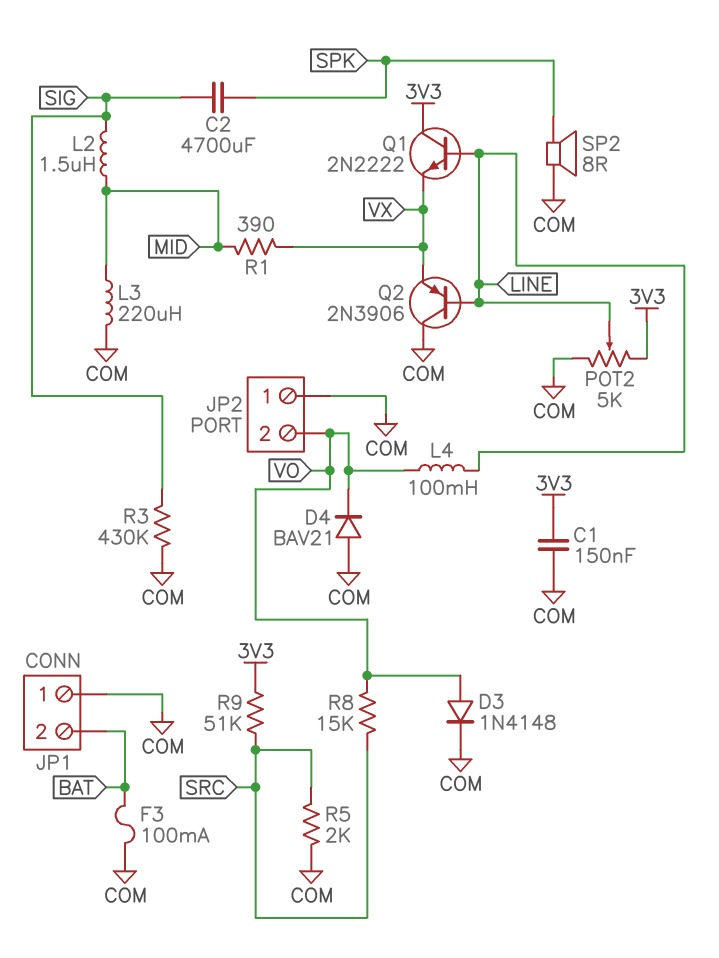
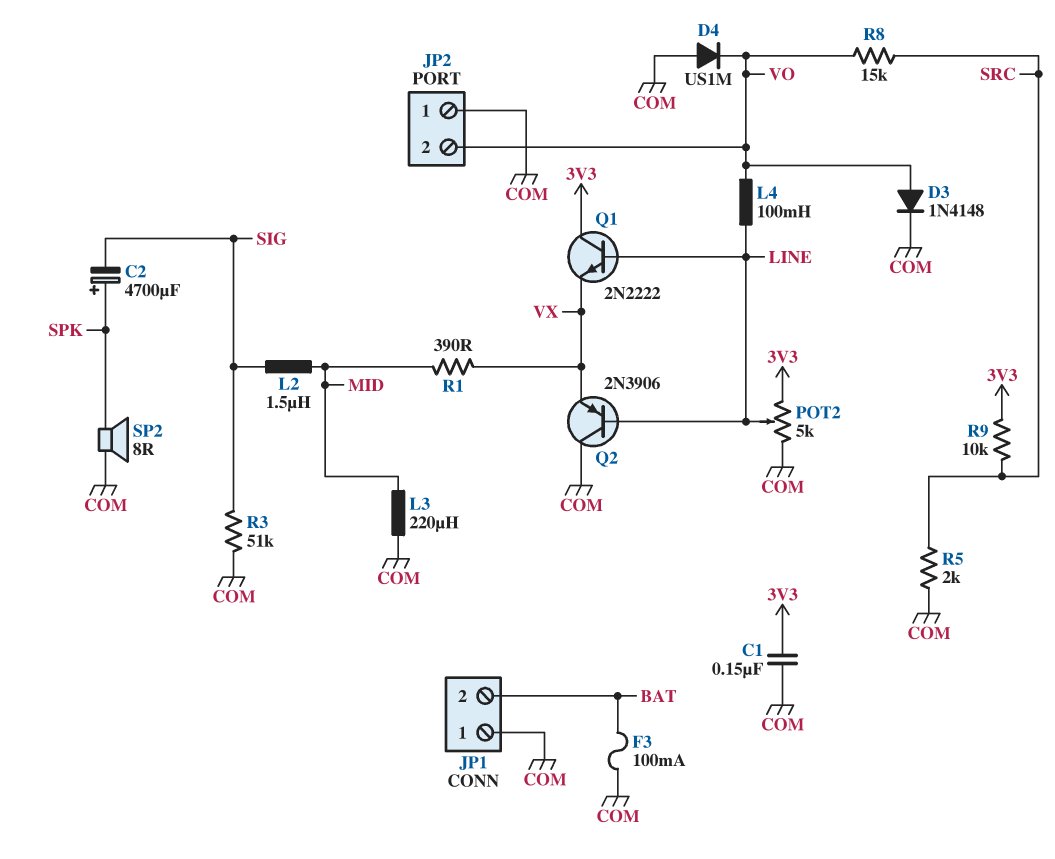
C2: 4700uF (SIG, SPK) -> 4700uF (plus SPK, minus SIG)
D4: diode BAV21 (A COM, K VO) -> diode US1M (A COM, K VO)
R3: 430k (COM, SIG) -> 51k (COM, SIG)
R9: 51k (3V3, SRC) -> 10k (3V3, SRC)

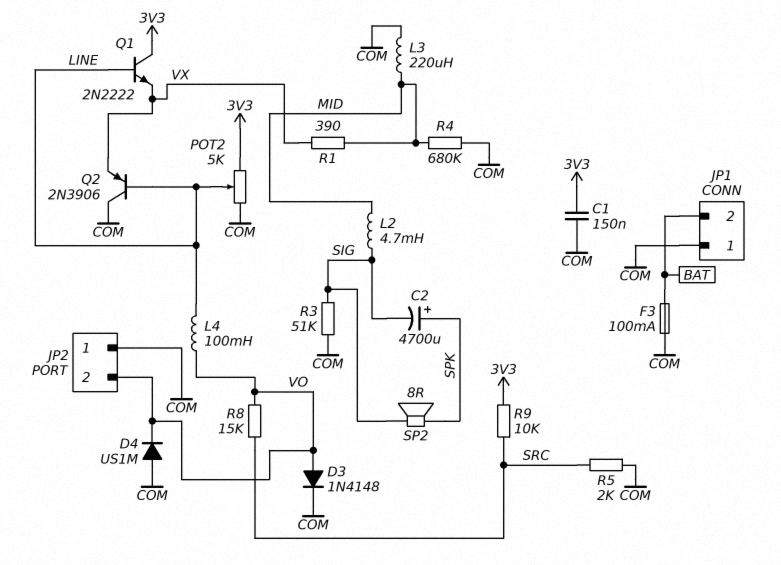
L2: 1.5uH (MID, SIG) -> 4.7mH (MID, SIG)
R4: none -> 680k (COM, MID)
SP2: speaker 8R (COM, SPK) -> speaker 8R (SIG, SPK)

